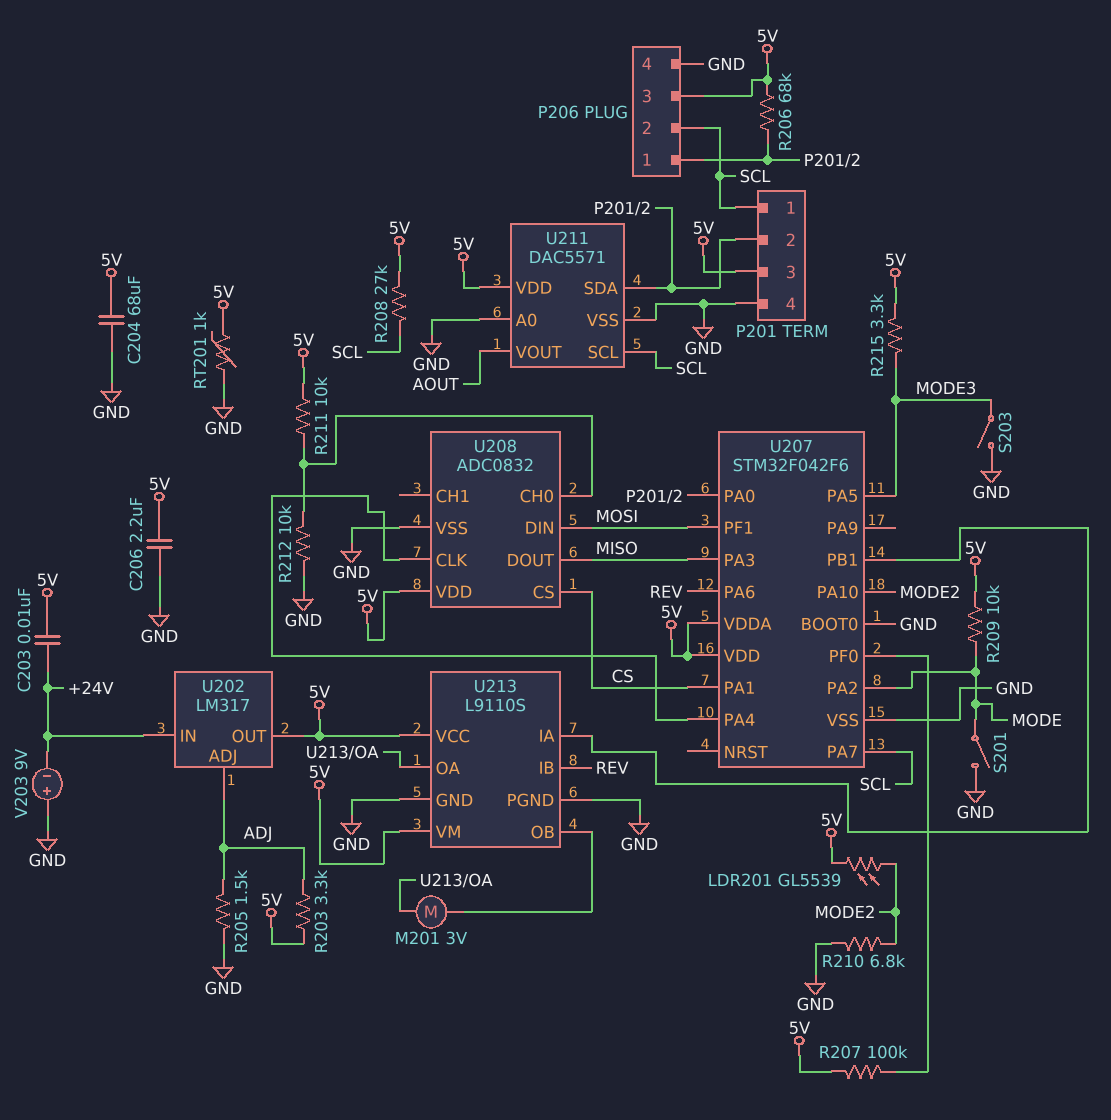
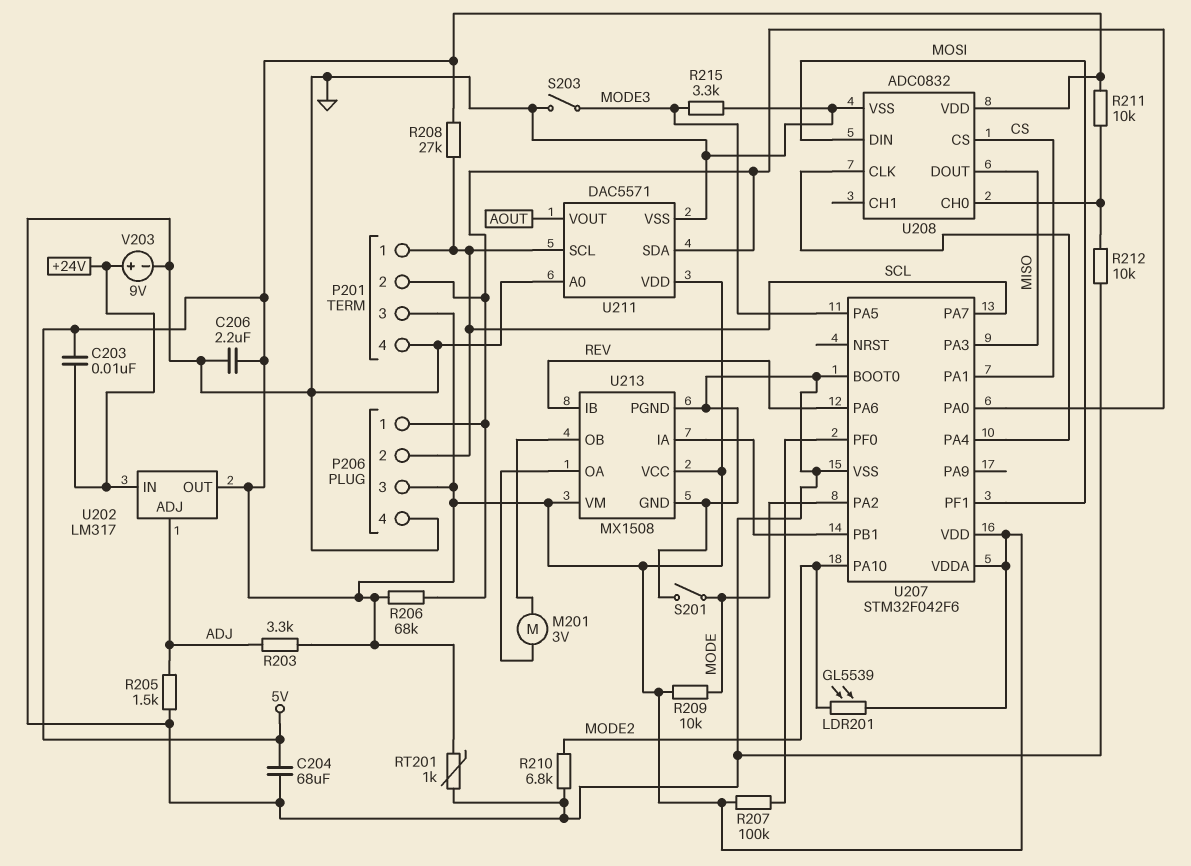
R215: 3.3k (5V, MODE3) -> 3.3k (GND, MODE3)
U213: L9110S -> MX1508
V203: 9V (plus GND, minus +24V) -> 9V (plus +24V, minus GND)

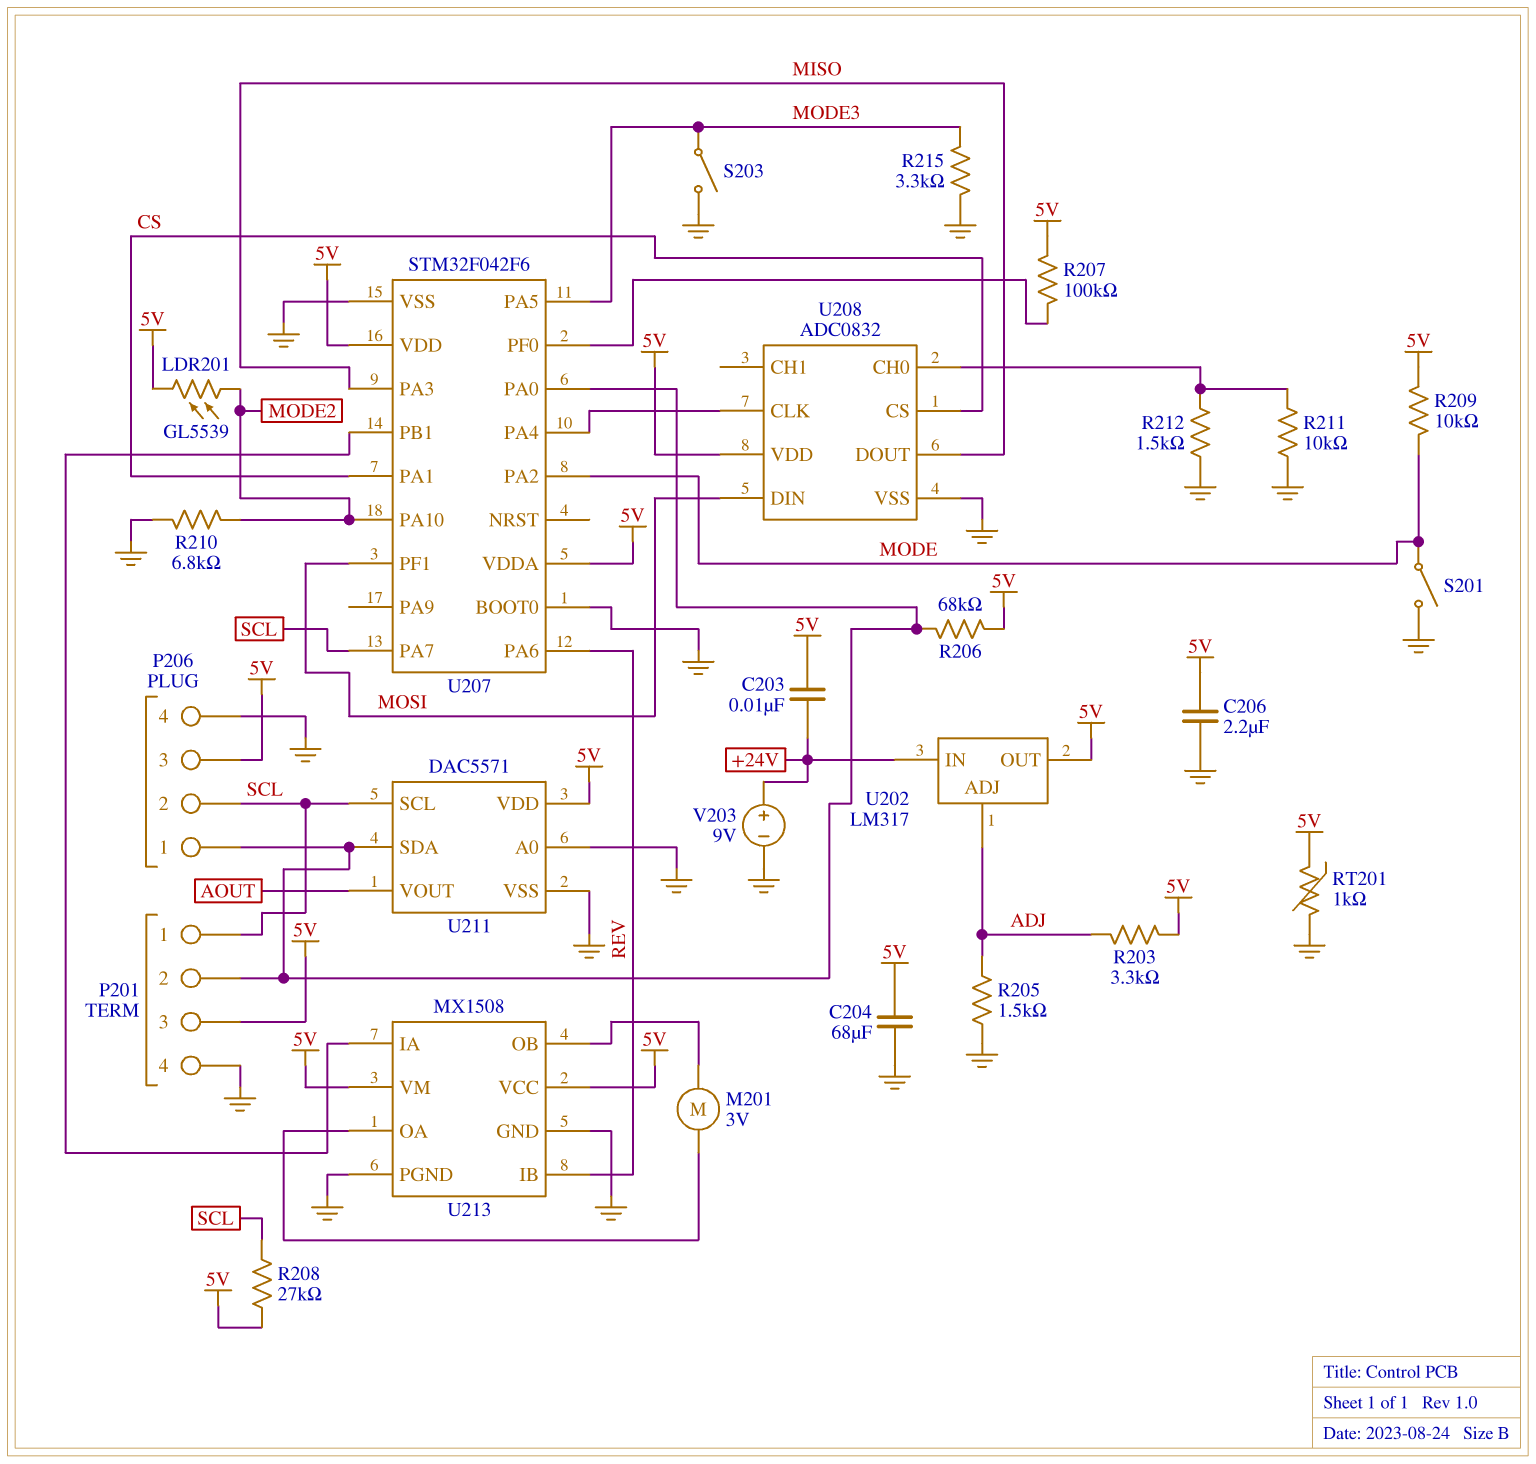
R211: 10k (5V, U208/CH0) -> 10k (GND, U208/CH0)
R212: 10k (GND, U208/CH0) -> 1.5k (GND, U208/CH0)

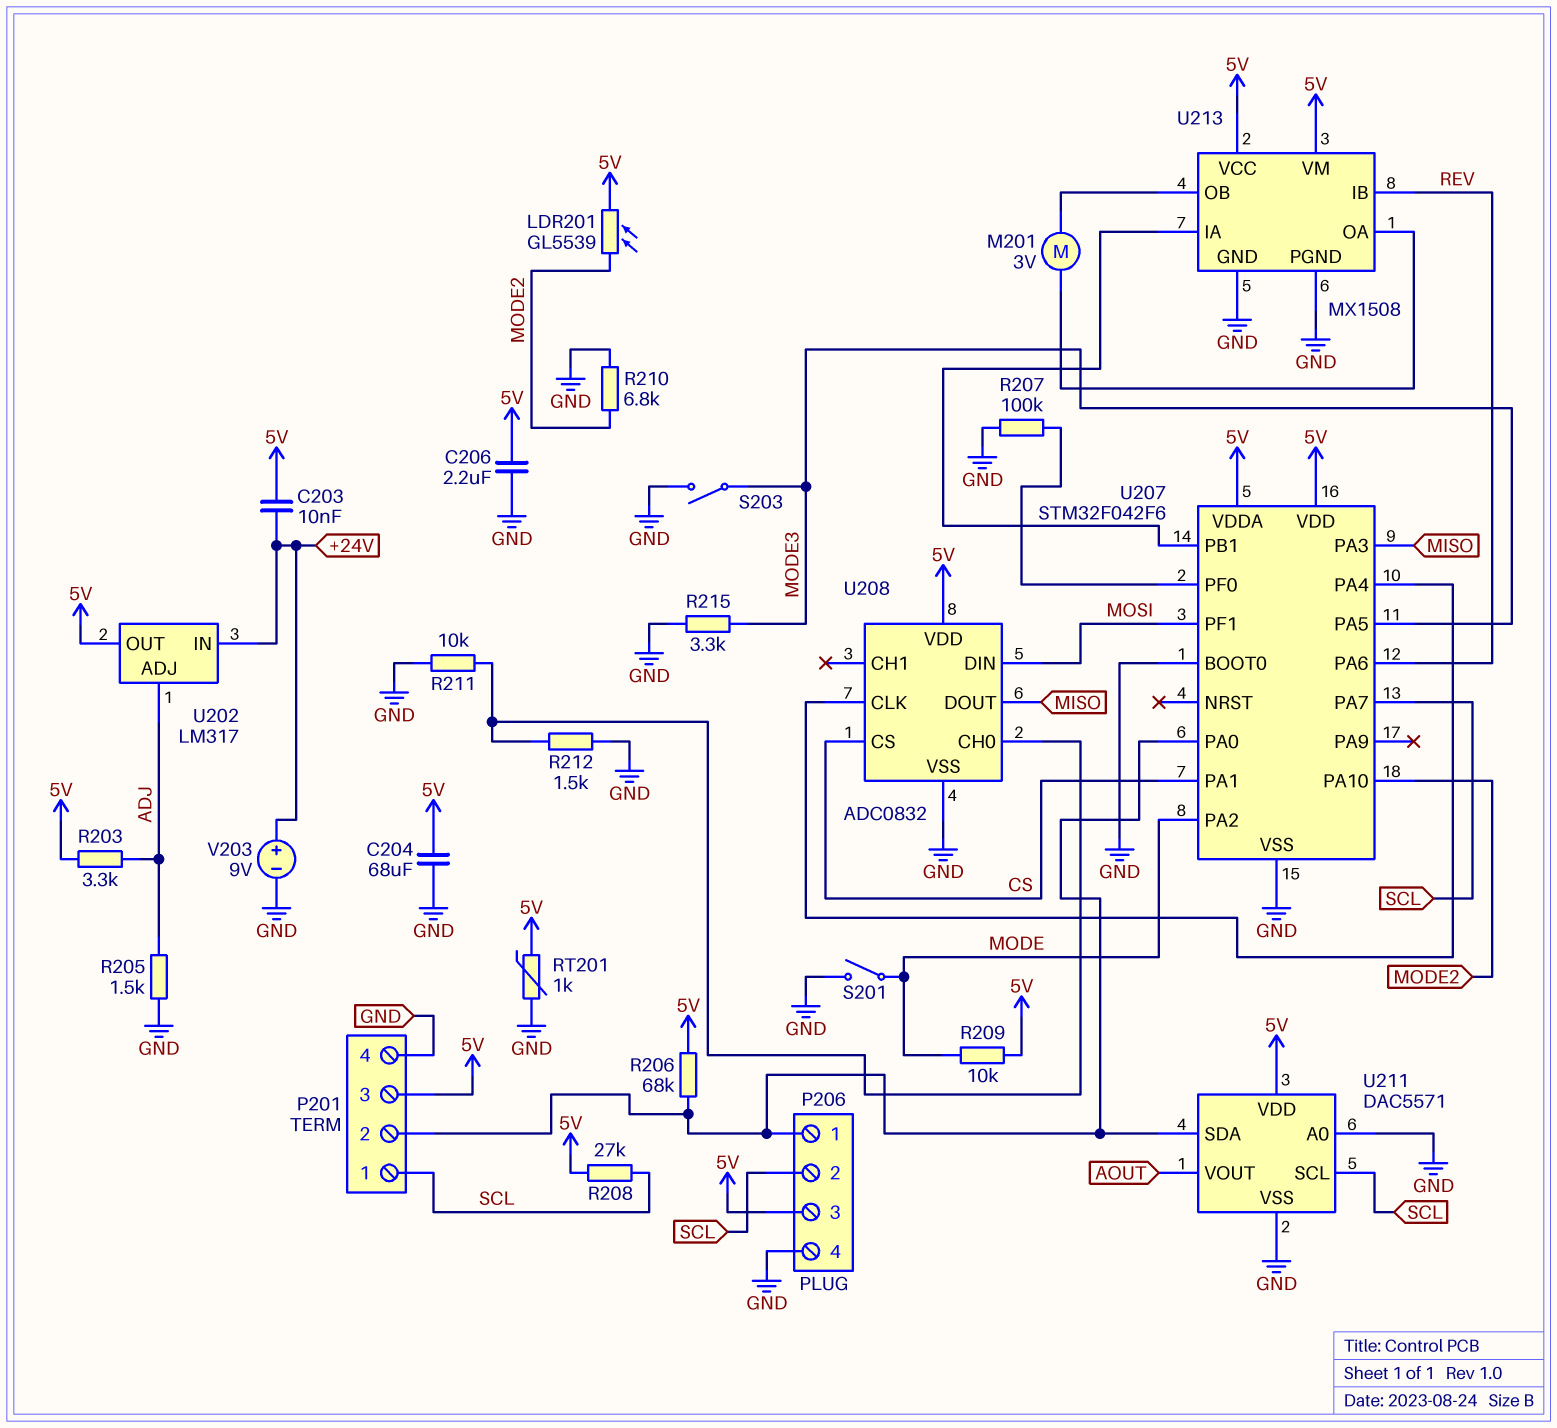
R207: 100k (5V, U207/PF0) -> 100k (GND, U207/PF0)

